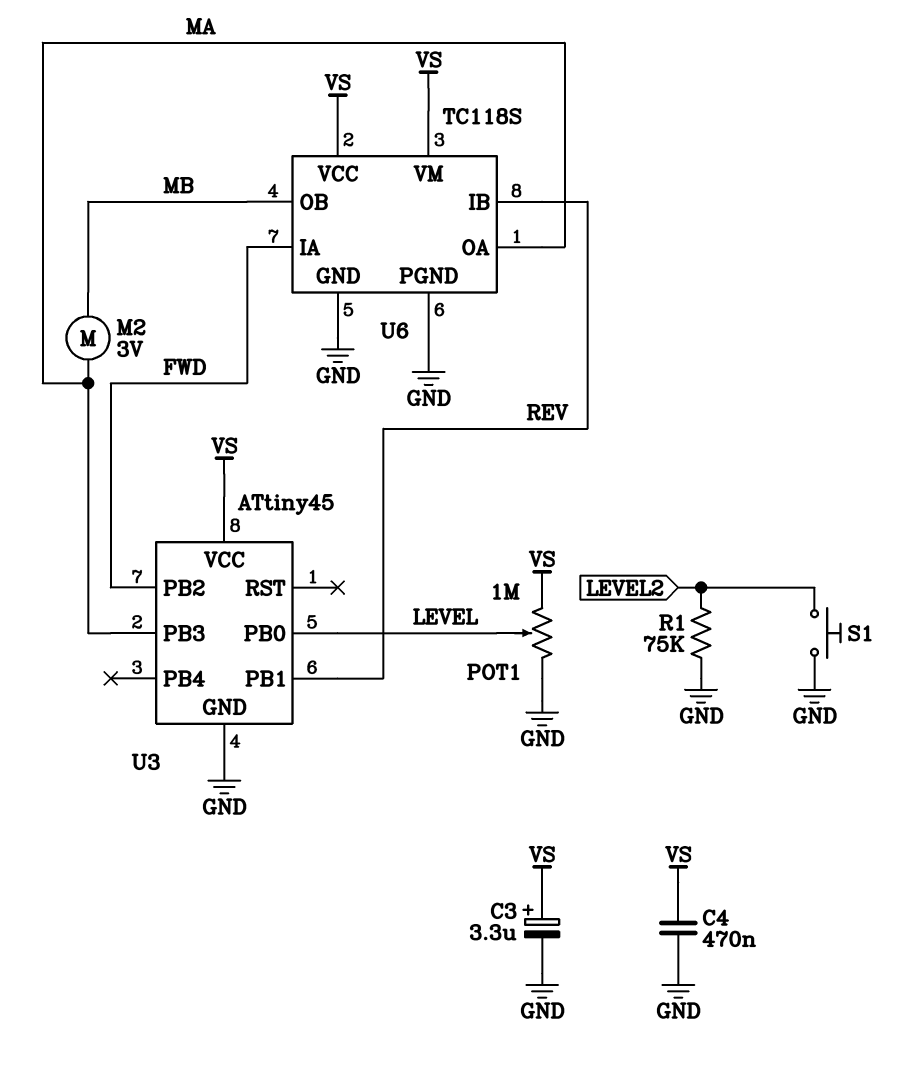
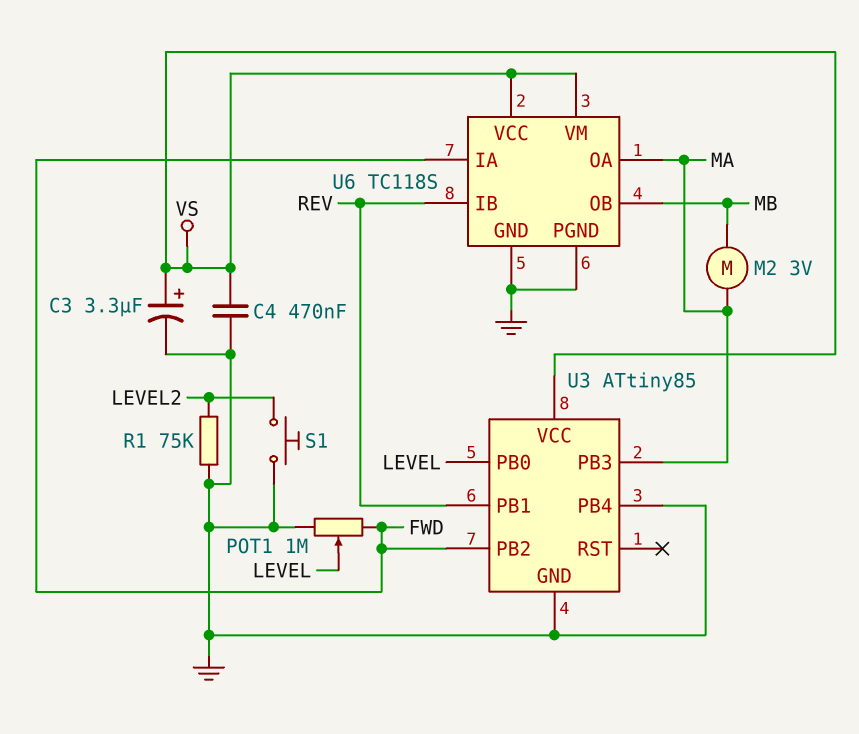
POT1: 1M (GND, VS, wiper LEVEL) -> 1M (FWD, GND, wiper LEVEL)
U3: ATtiny45 -> ATtiny85
U3 pin PB4: none -> GND

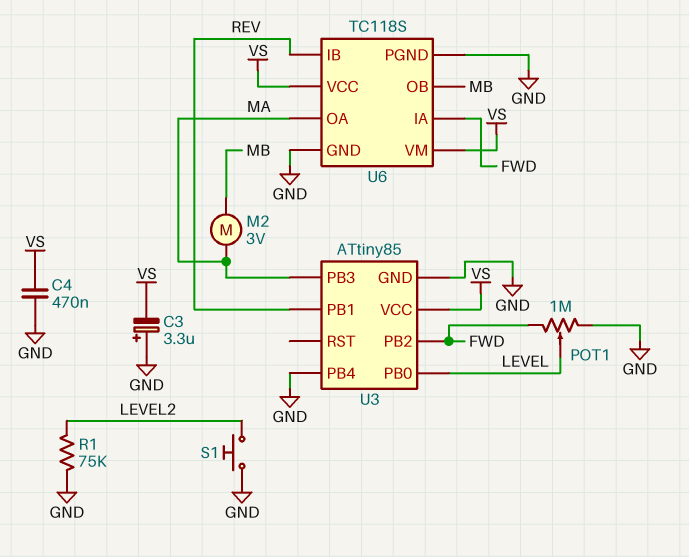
C3: 3.3uF (plus VS, minus GND) -> 3.3uF (plus GND, minus VS)

